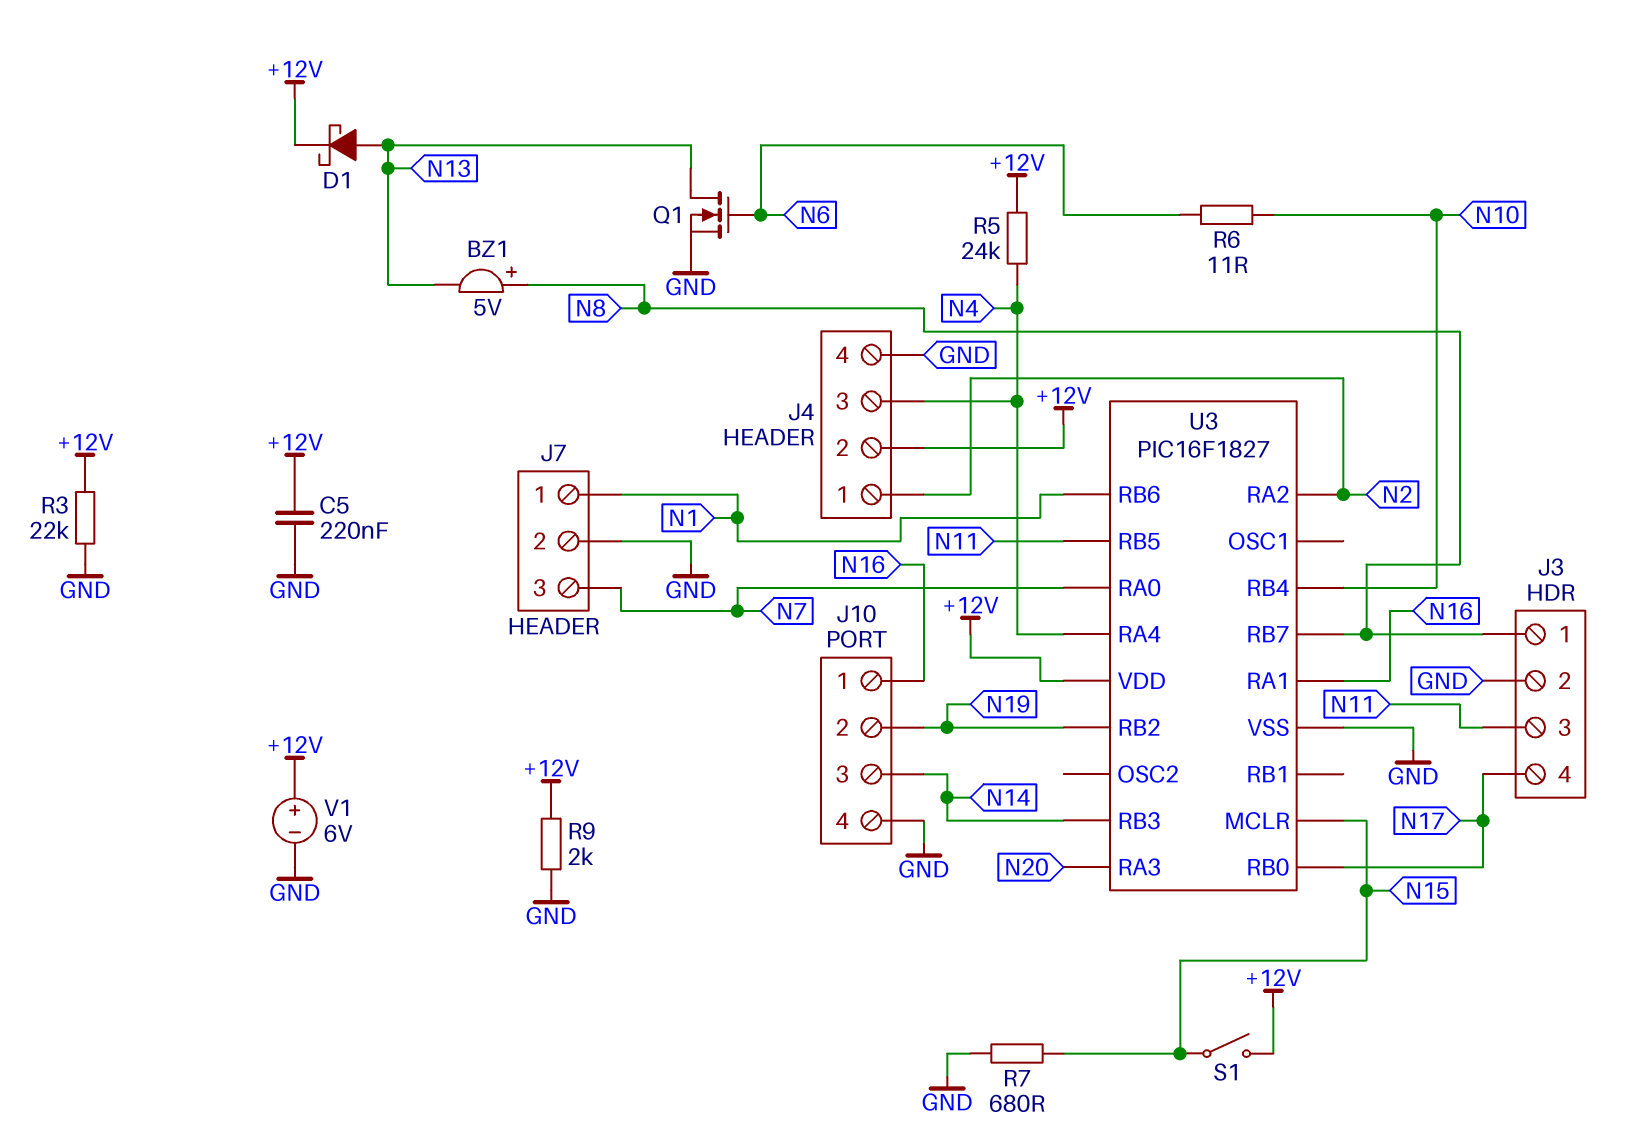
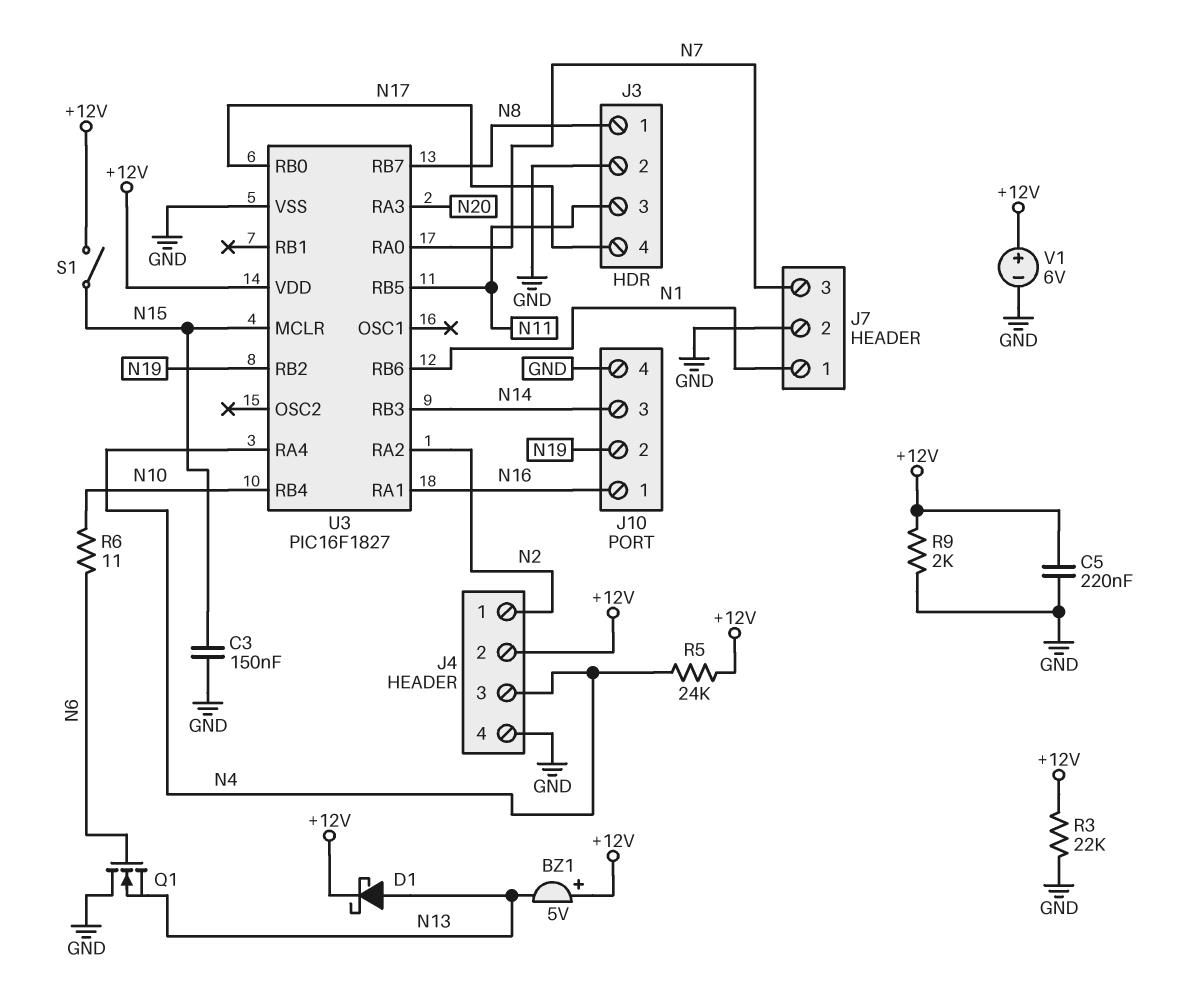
BZ1: buzzer 5V (plus N8, minus N13) -> buzzer 5V (plus +12V, minus N13)
C3: none -> 150nF (GND, N15)
Q1: NMOS (G N6, D N13, S GND) -> NMOS (G N6, D GND, S N13)
R7: 680 (GND, N15) -> none

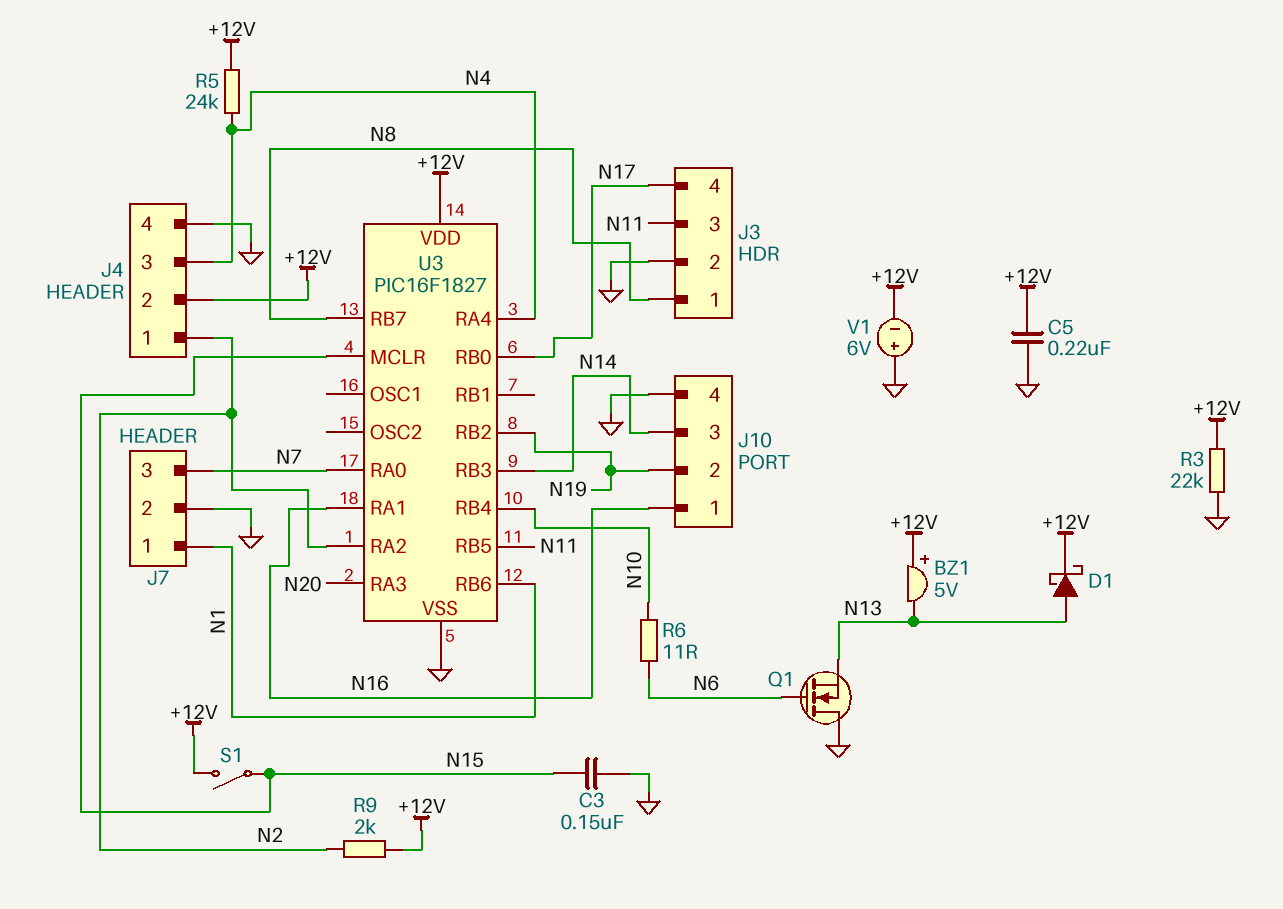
R9: 2k (+12V, GND) -> 2k (+12V, N2)
V1: 6V (plus +12V, minus GND) -> 6V (plus GND, minus +12V)

